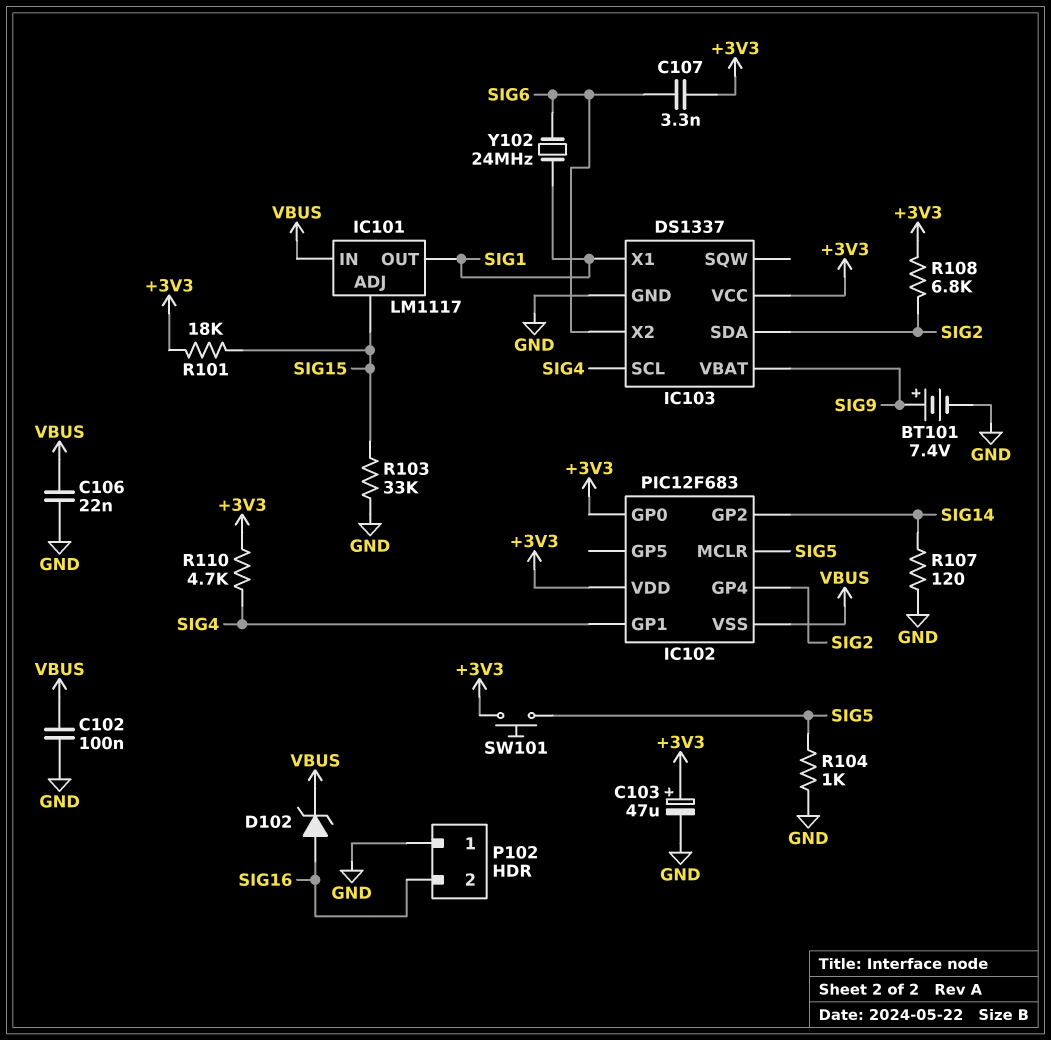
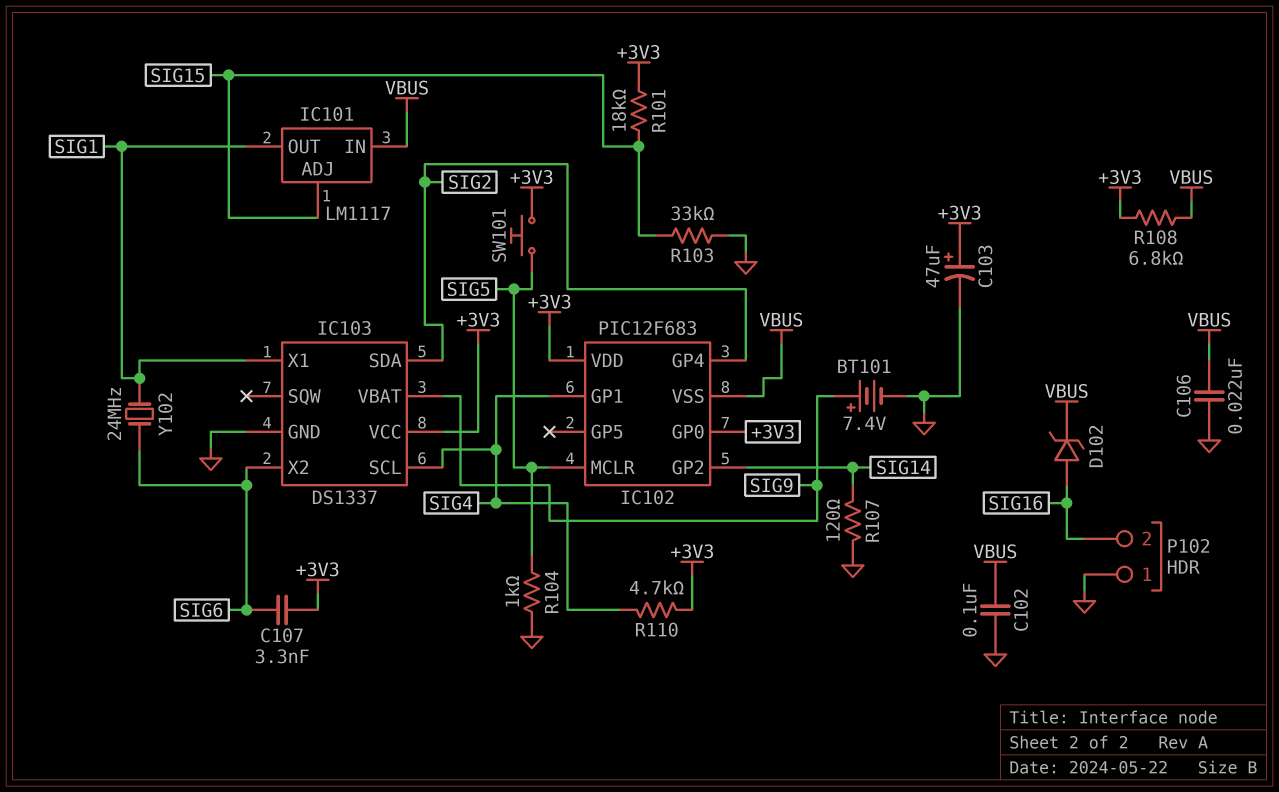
R108: 6.8k (+3V3, SIG2) -> 6.8k (+3V3, VBUS)

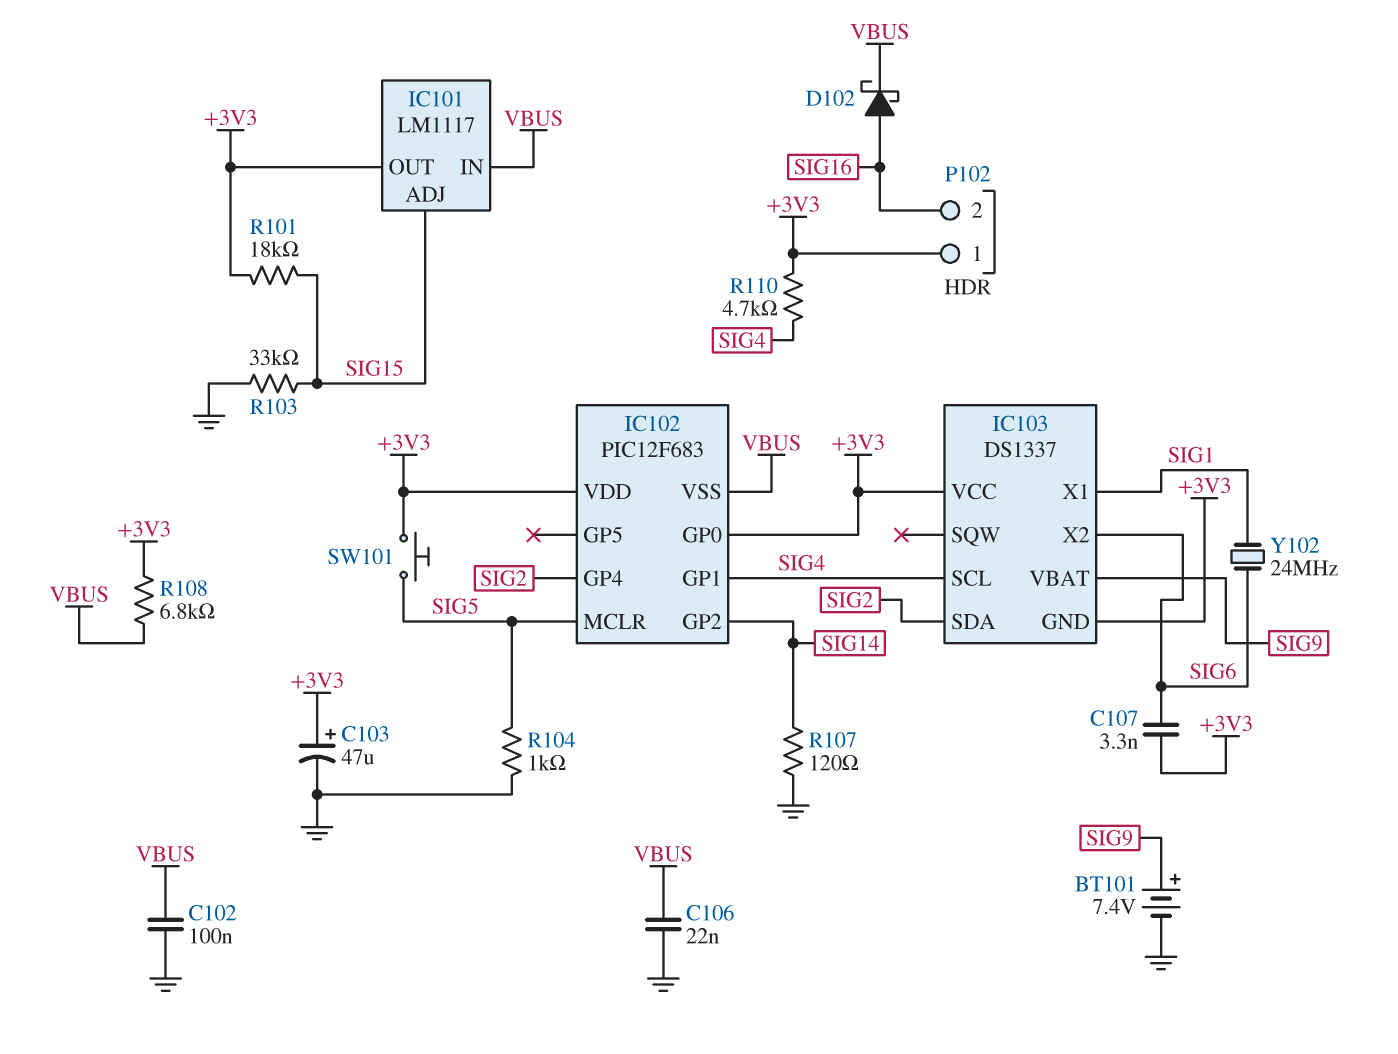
D102: zener (A SIG16, K VBUS) -> schottky (A SIG16, K VBUS)
IC101 pin OUT: SIG1 -> +3V3
IC103 pin GND: GND -> +3V3
P102 pin 1: GND -> +3V3

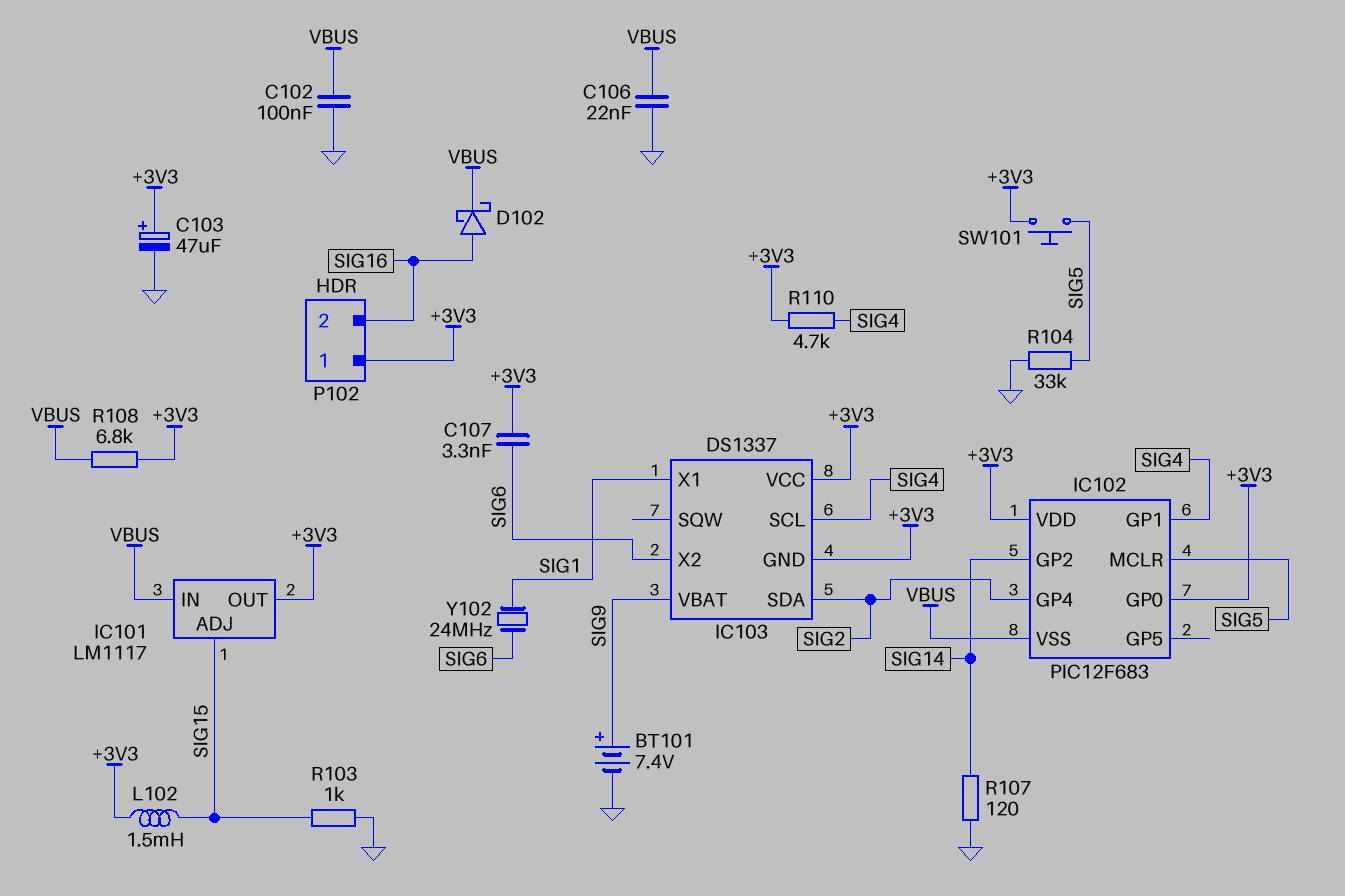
L102: none -> 1.5mH (+3V3, SIG15)
R101: 18k (+3V3, SIG15) -> none
R103: 33k (GND, SIG15) -> 1k (GND, SIG15)
R104: 1k (GND, SIG5) -> 33k (GND, SIG5)

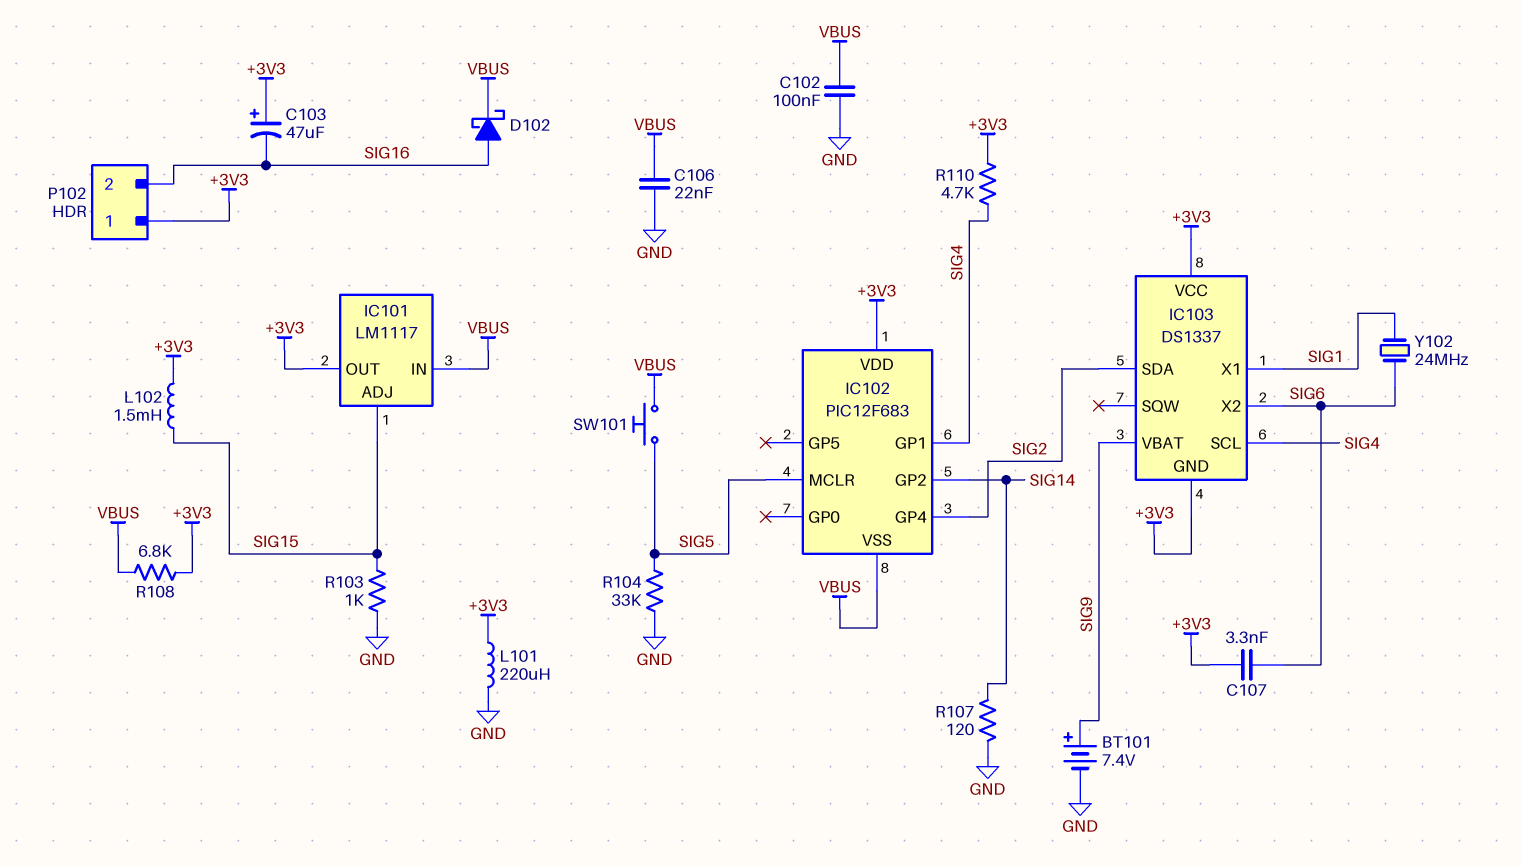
C103: 47uF (plus +3V3, minus GND) -> 47uF (plus +3V3, minus SIG16)
IC102 pin GP0: +3V3 -> none
L101: none -> 220uH (+3V3, GND)
SW101: button (+3V3, SIG5) -> button (SIG5, VBUS)

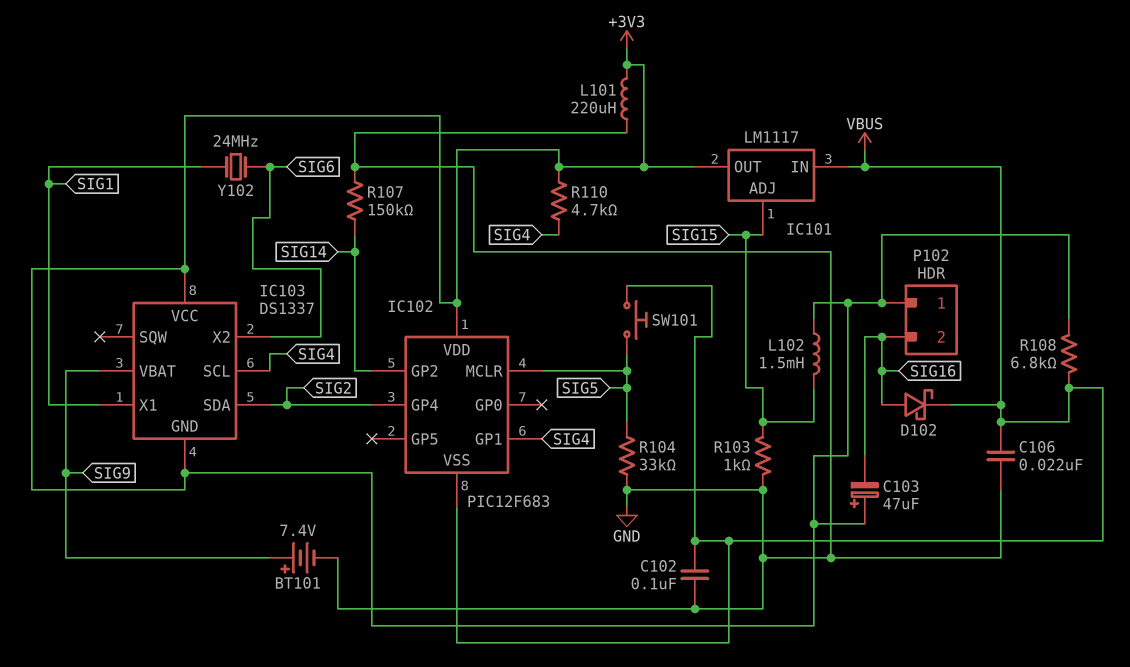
C107: 3.3nF (+3V3, SIG6) -> none
R107: 120 (GND, SIG14) -> 150k (GND, SIG14)

